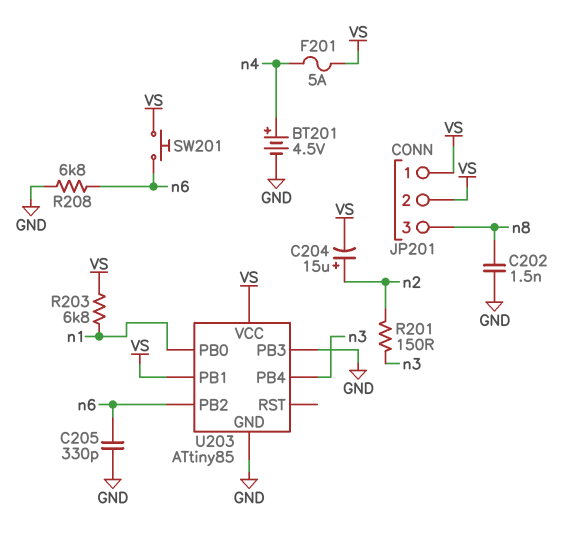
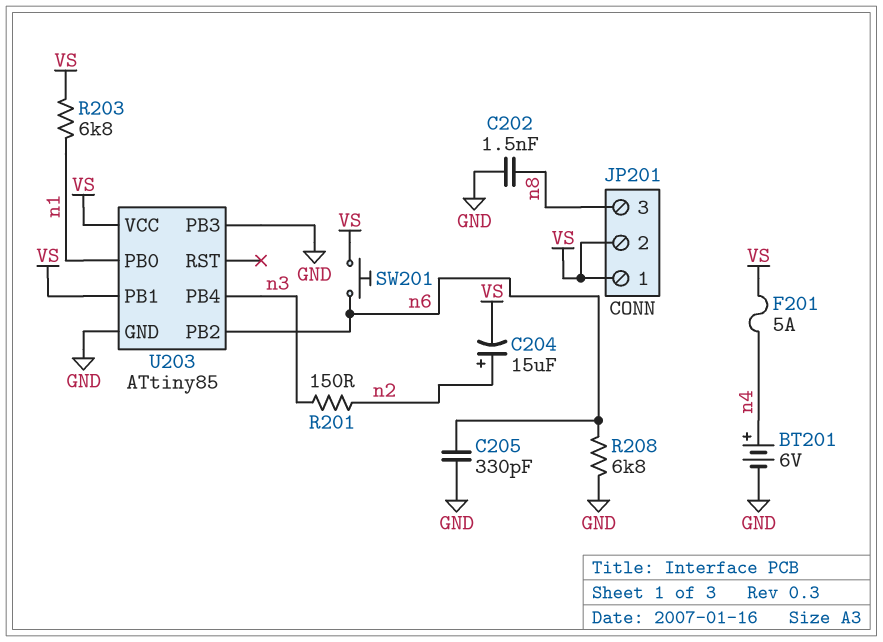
BT201: 4.5V (plus n4, minus GND) -> 6V (plus n4, minus GND)

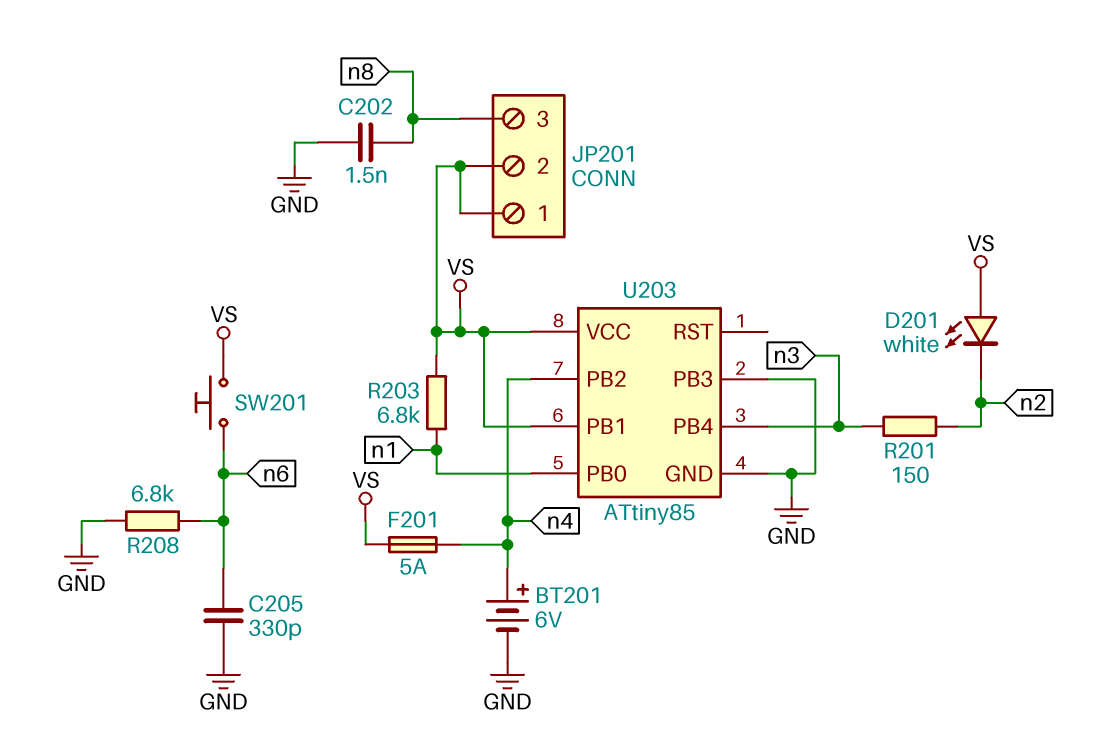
C204: 15uF (plus n2, minus VS) -> none
D201: none -> LED white (A VS, K n2)
U203 pin PB2: n6 -> n4

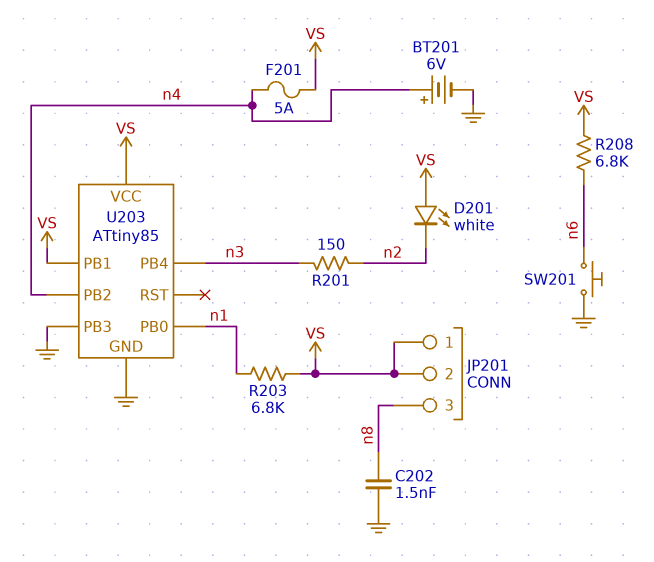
C205: 330pF (GND, n6) -> none
R208: 6.8k (GND, n6) -> 6.8k (VS, n6)
SW201: button (VS, n6) -> button (GND, n6)

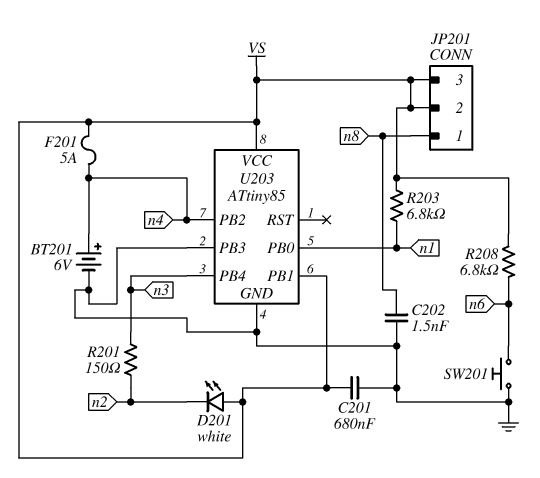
C201: none -> 680nF (GND, VS)
JP201 pin 1: VS -> n8
JP201 pin 3: n8 -> VS

